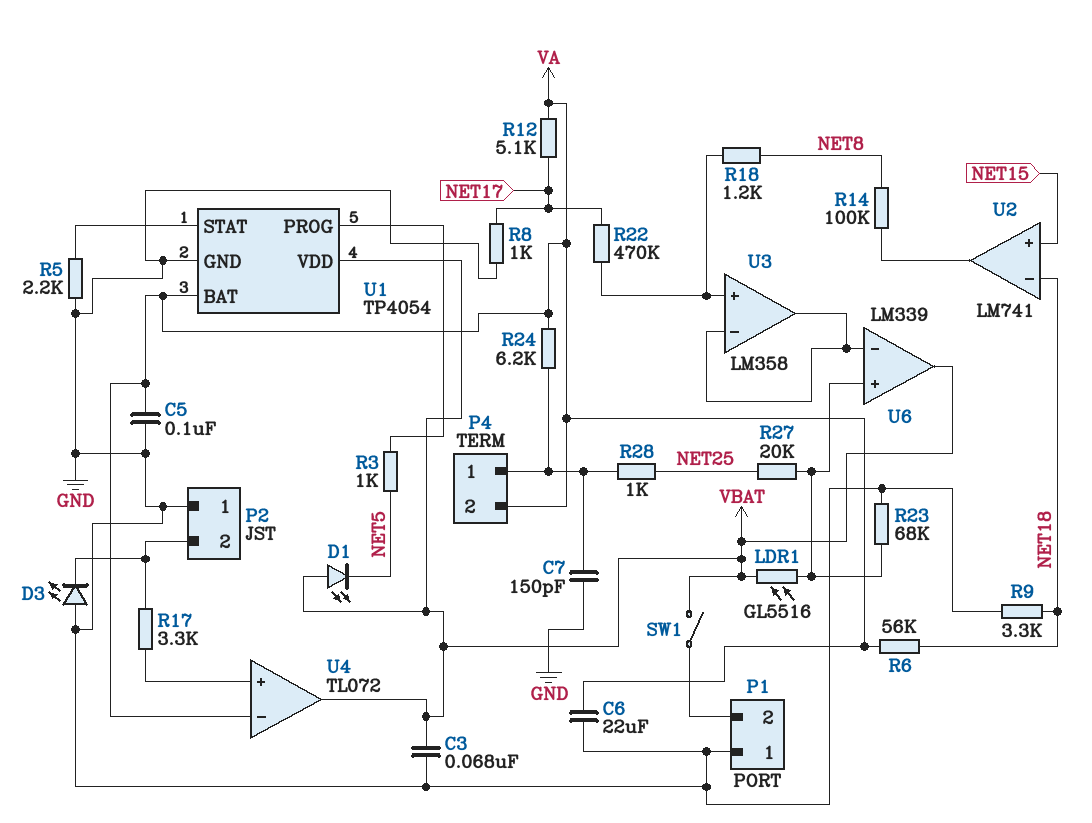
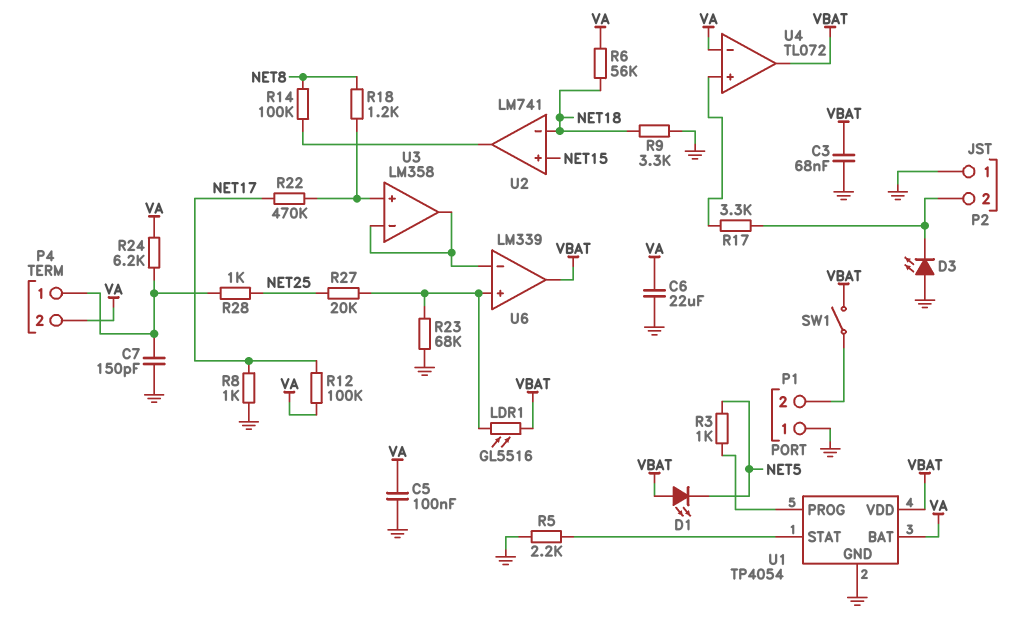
R12: 5.1k (NET17, VA) -> 100k (NET17, VA)

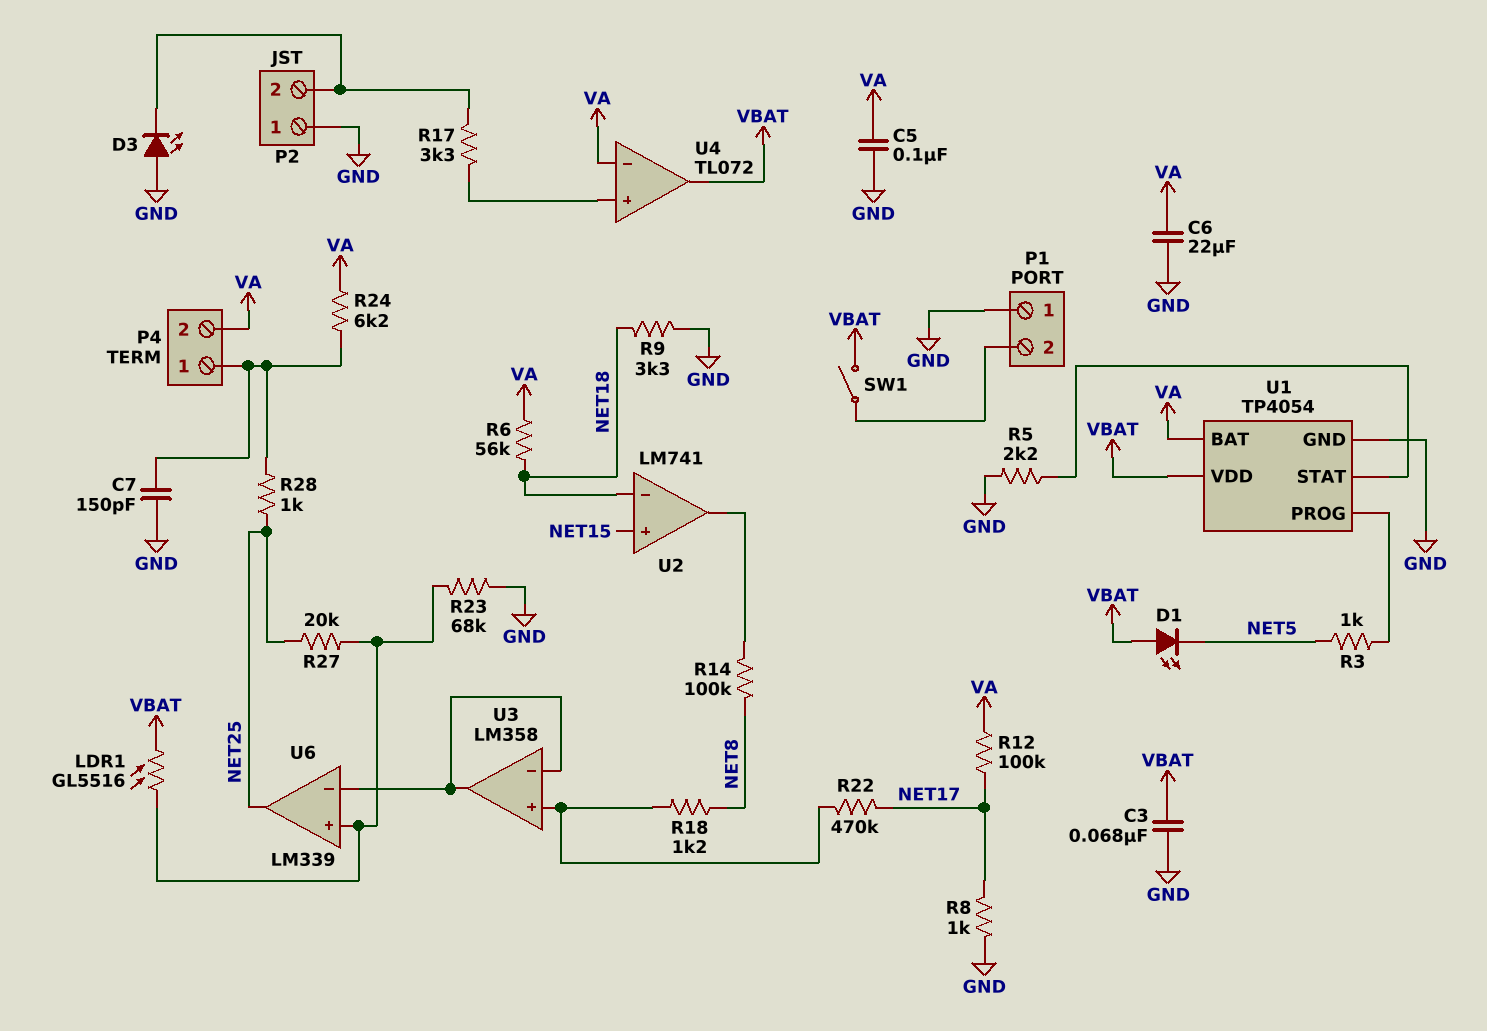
U6 pin out: VBAT -> NET25

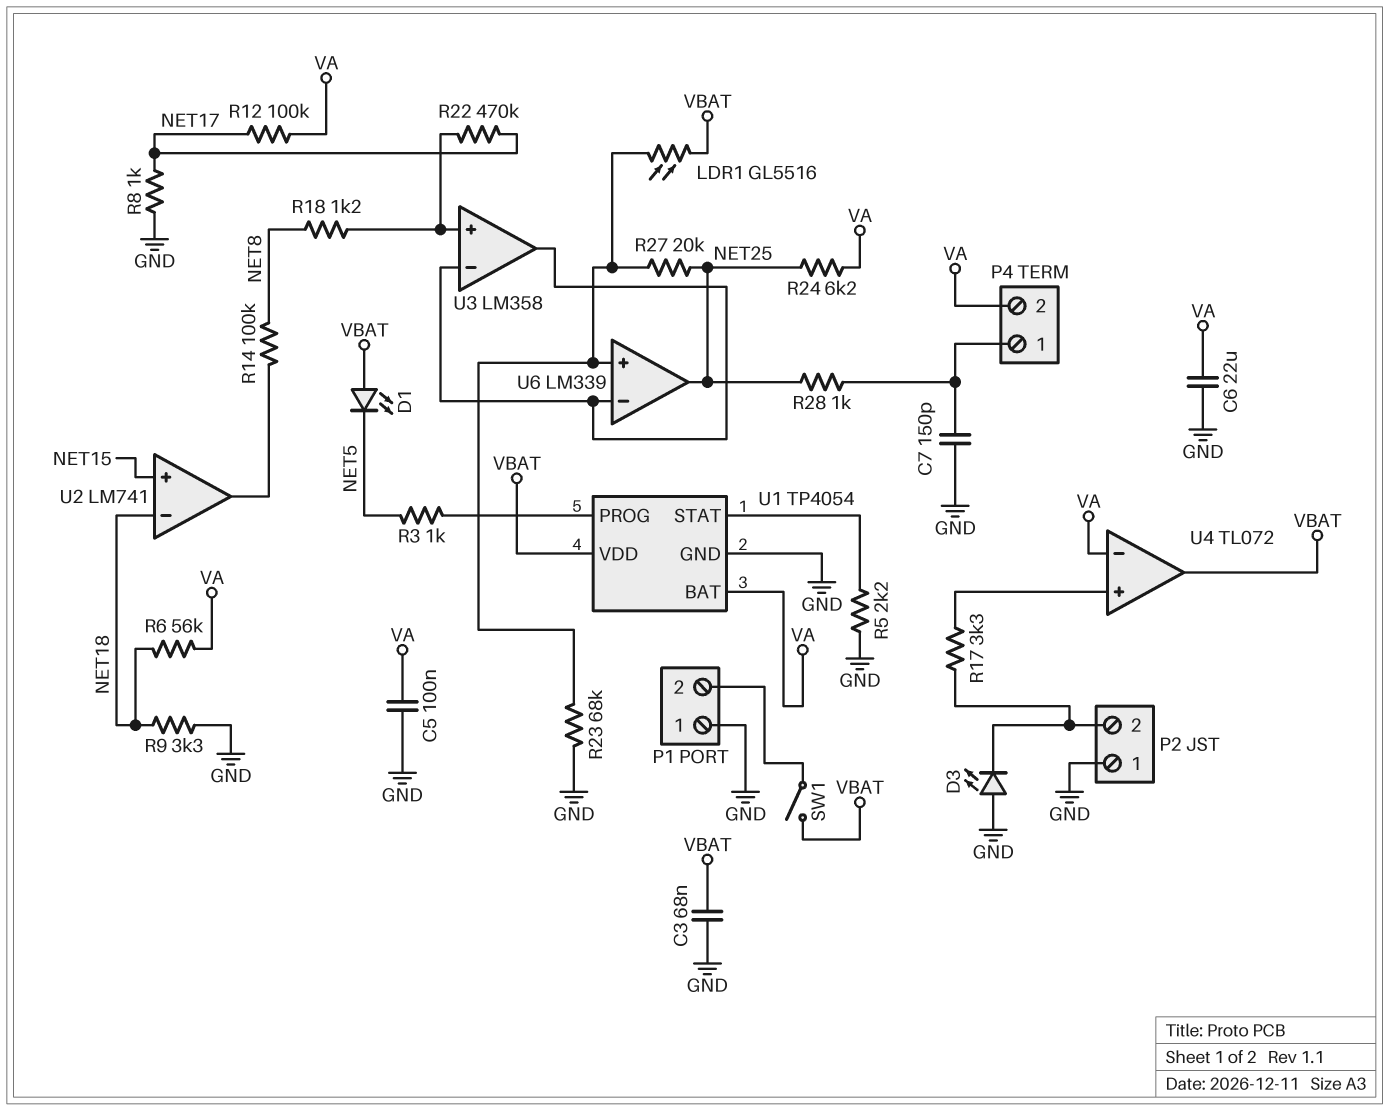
R24: 6.2k (P4/1, VA) -> 6.2k (NET25, VA)

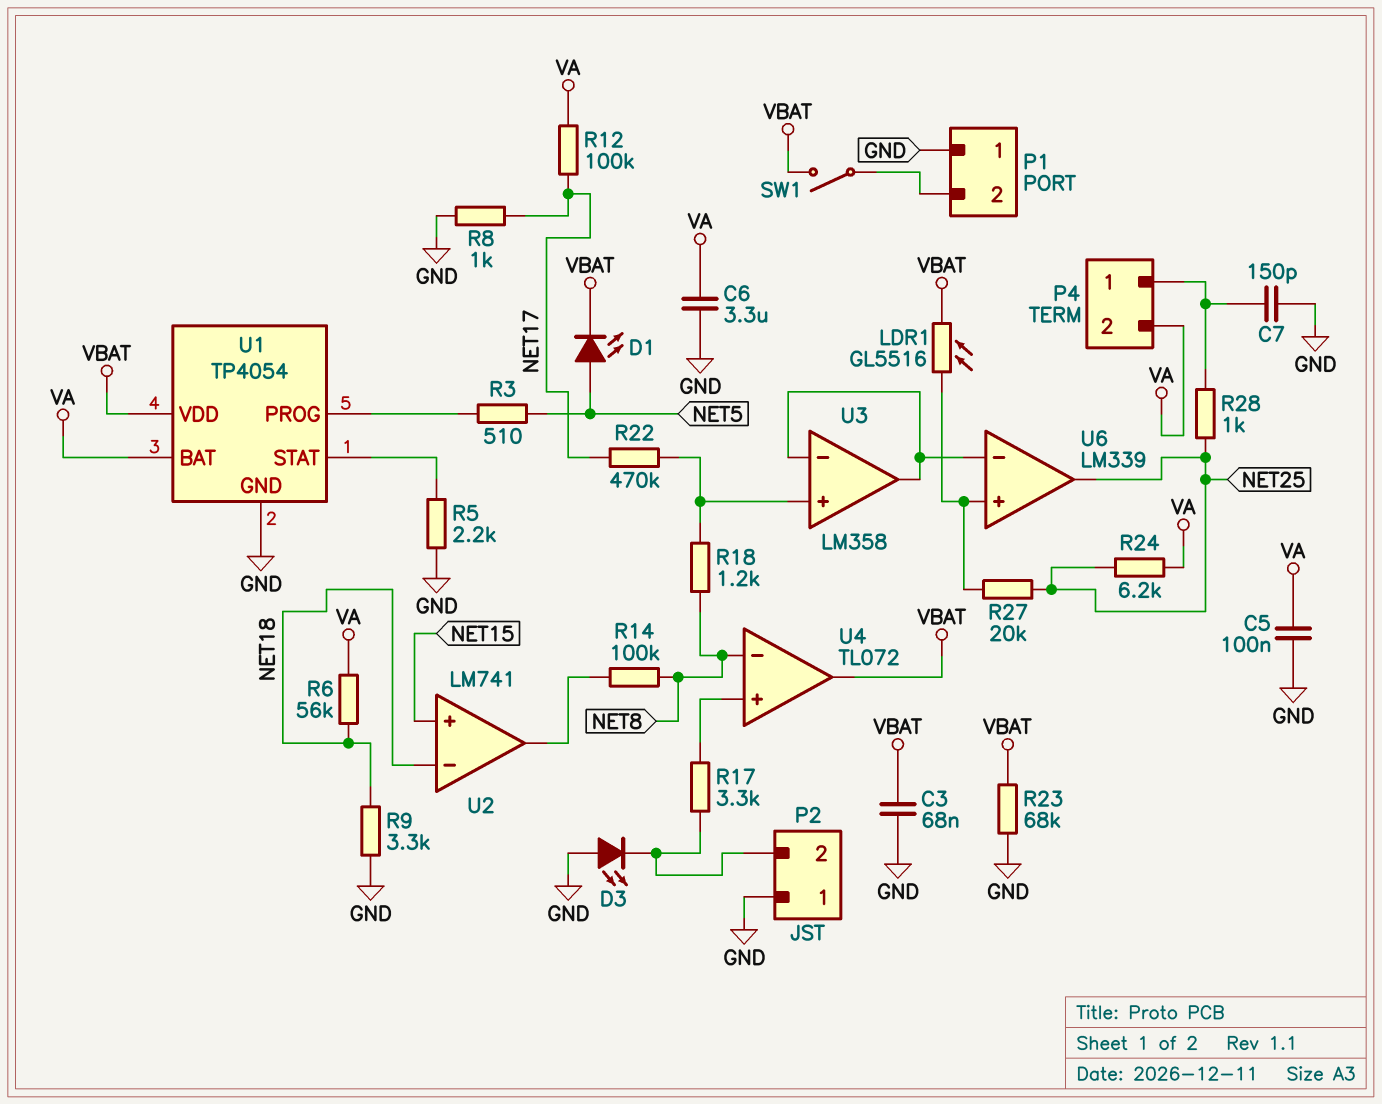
C6: 22uF (GND, VA) -> 3.3uF (GND, VA)
D1: LED (A VBAT, K NET5) -> LED (A NET5, K VBAT)
R3: 1k (NET5, U1/PROG) -> 510 (NET5, U1/PROG)
R23: 68k (GND, U6/in+) -> 68k (GND, VBAT)
U4 pin in-: VA -> NET8

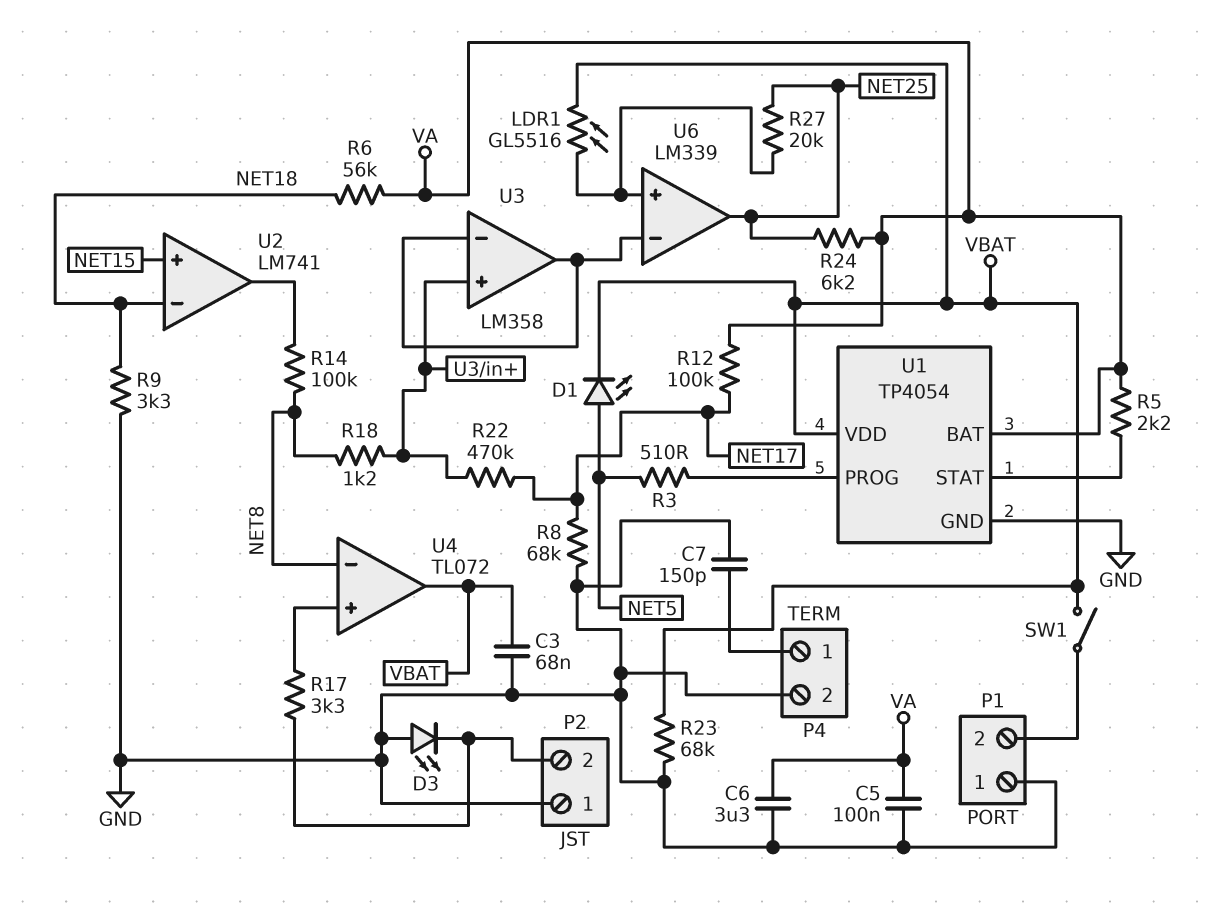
P4 pin 2: VA -> GND
R5: 2.2k (GND, U1/STAT) -> 2.2k (U1/STAT, VA)
R8: 1k (GND, NET17) -> 68k (GND, NET17)
R28: 1k (NET25, P4/1) -> none

